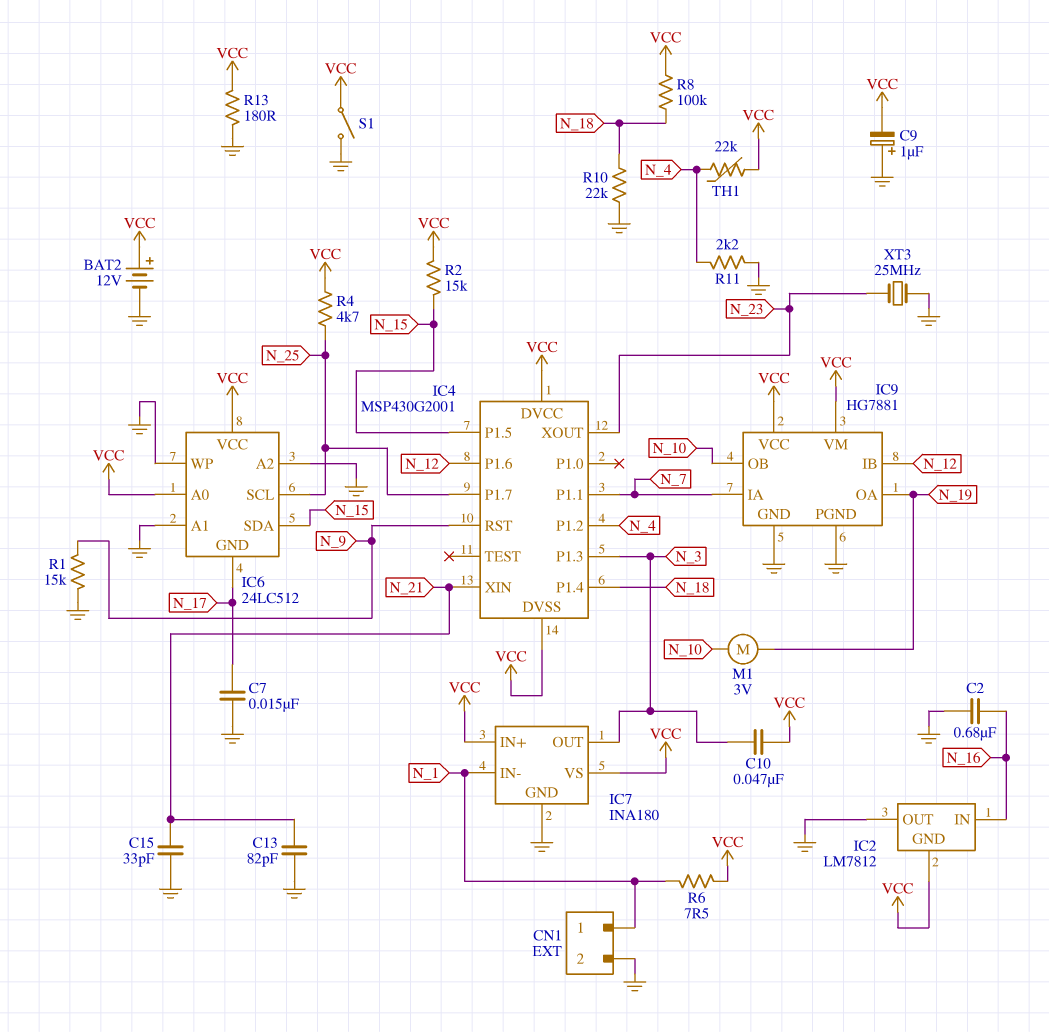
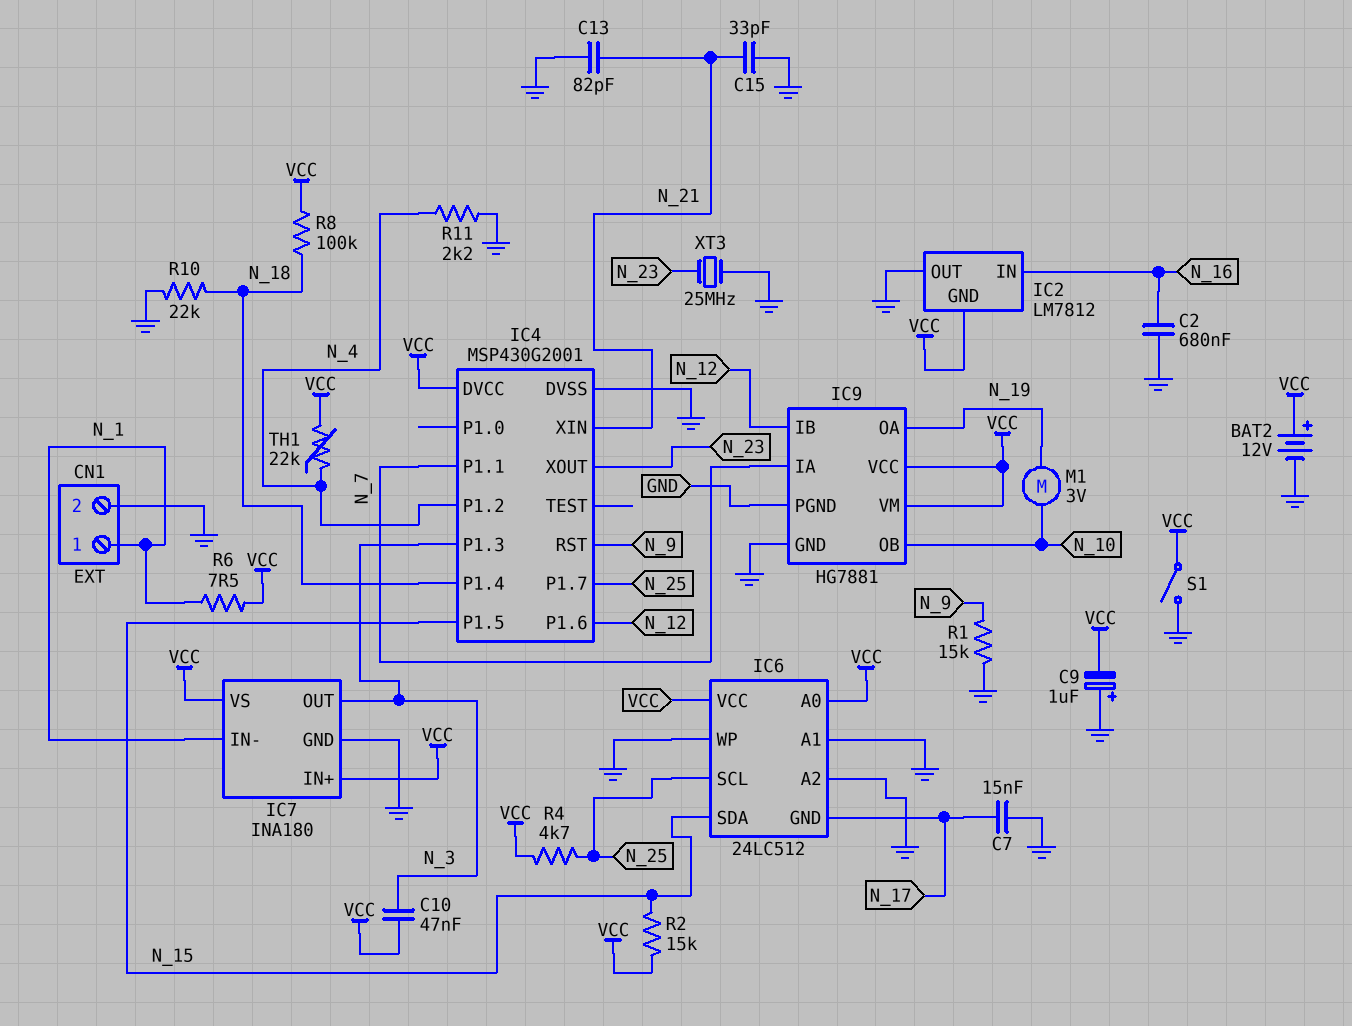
IC4 pin DVSS: VCC -> GND
R13: 180 (GND, VCC) -> none

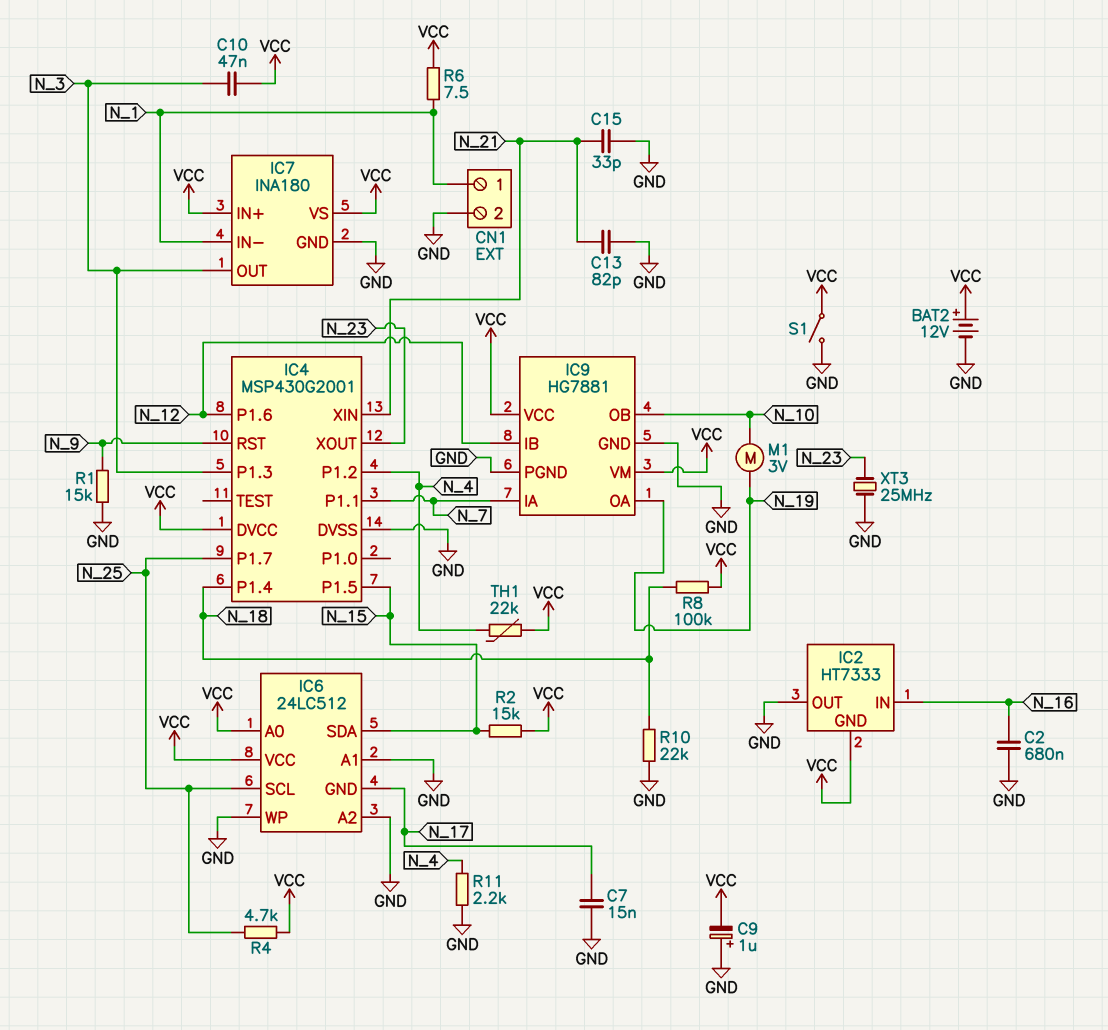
IC2: LM7812 -> HT7333

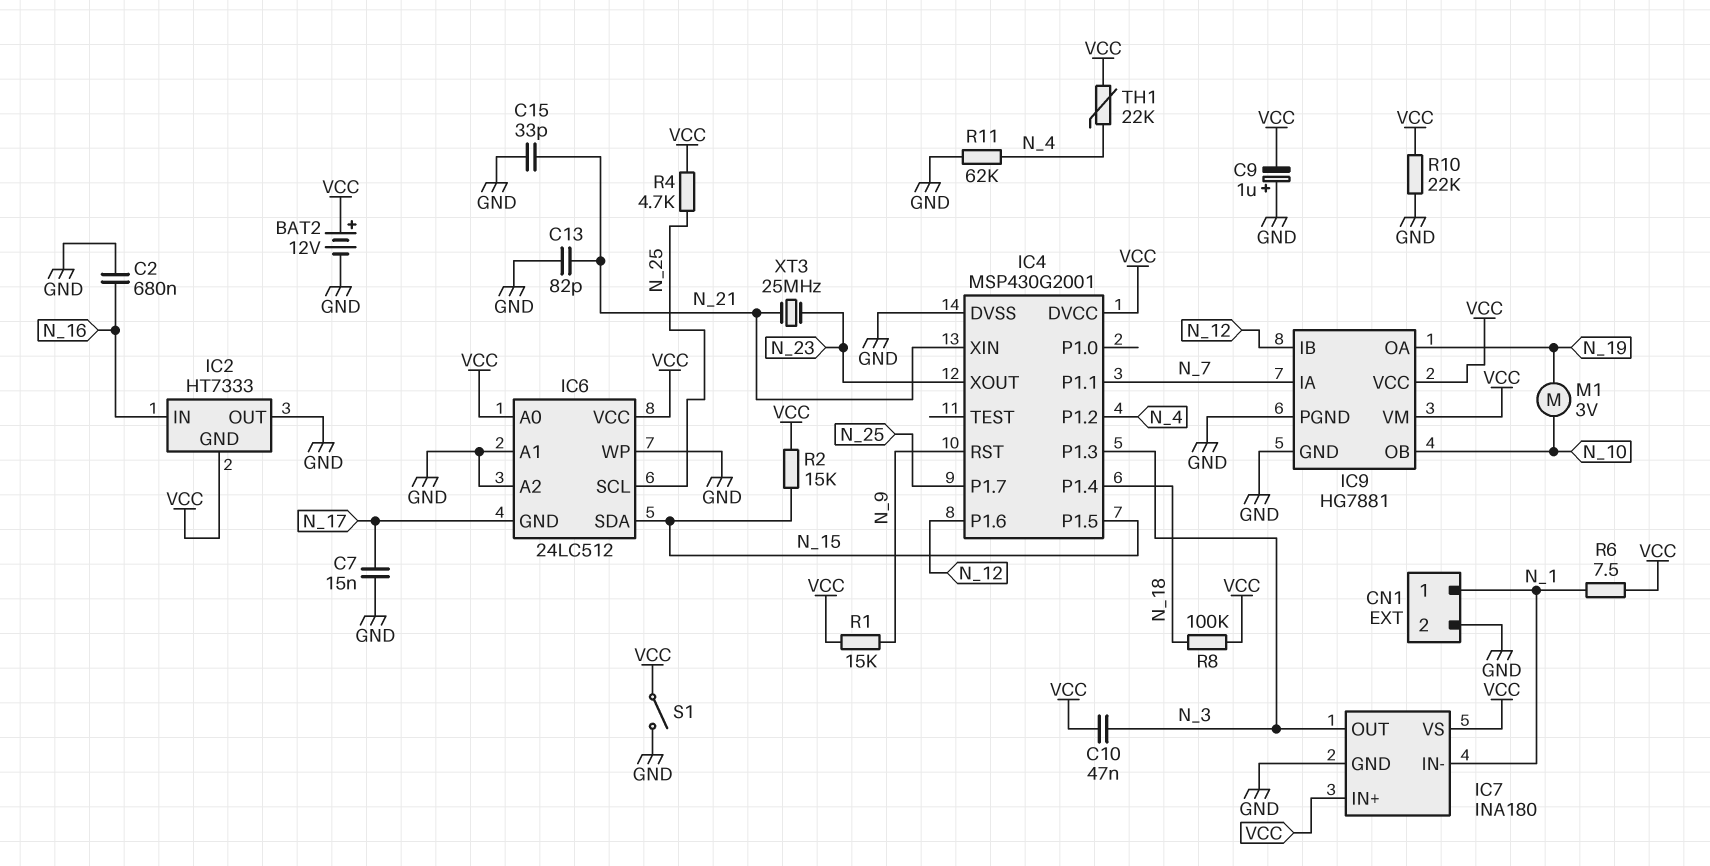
R1: 15k (GND, N_9) -> 15k (N_9, VCC)
R10: 22k (GND, N_18) -> 22k (GND, VCC)
R11: 2.2k (GND, N_4) -> 62k (GND, N_4)
XT3: 25MHz (GND, N_23) -> 25MHz (N_21, N_23)

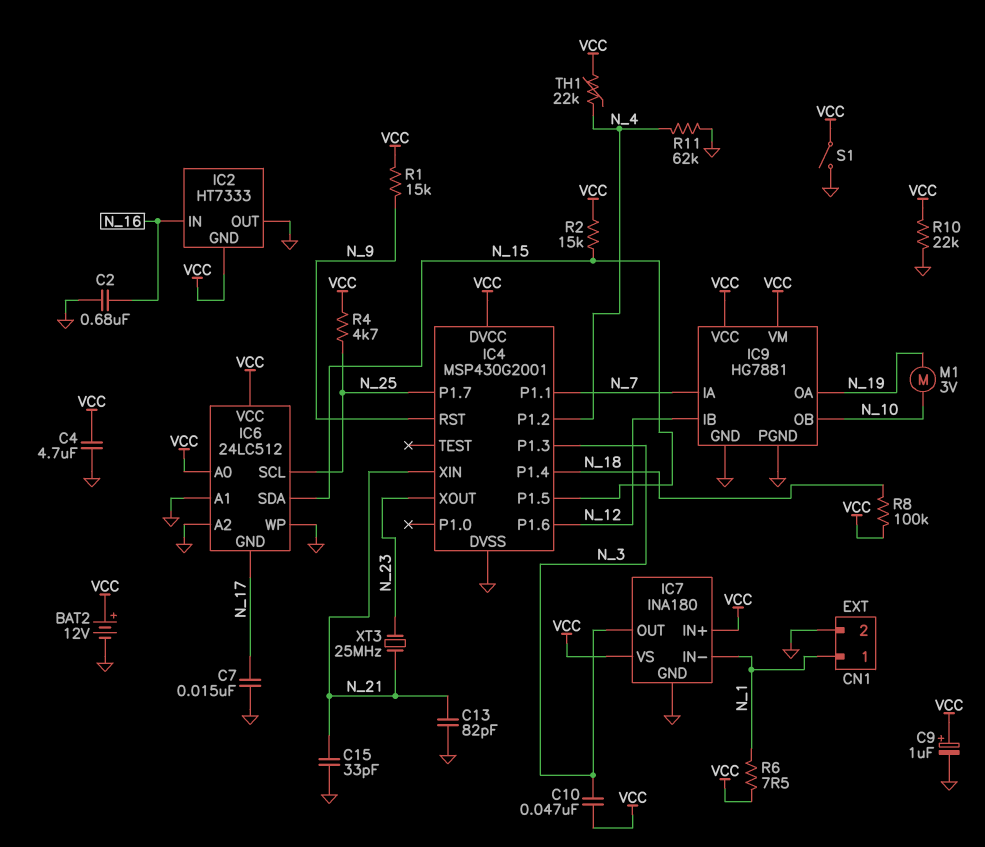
C4: none -> 4.7uF (GND, VCC)
C9: 1uF (plus GND, minus VCC) -> 1uF (plus VCC, minus GND)

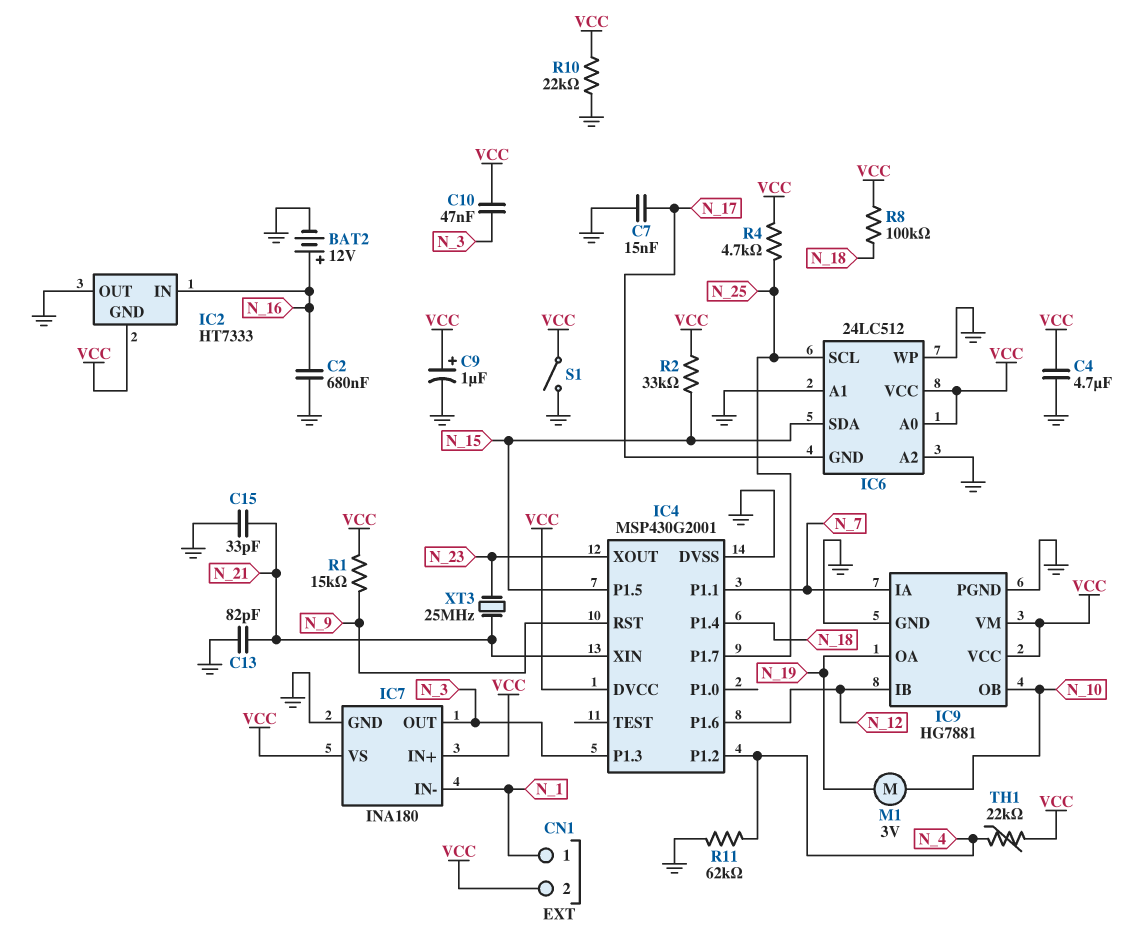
BAT2: 12V (plus VCC, minus GND) -> 12V (plus N_16, minus GND)
CN1 pin 2: GND -> VCC
R2: 15k (N_15, VCC) -> 33k (N_15, VCC)
R6: 7.5 (N_1, VCC) -> none

